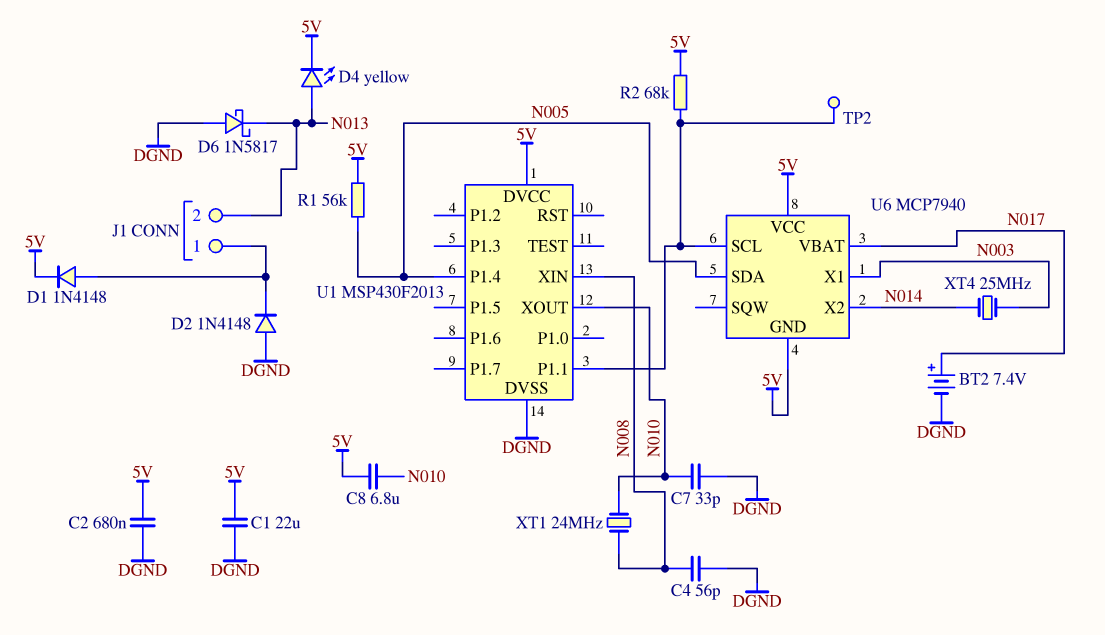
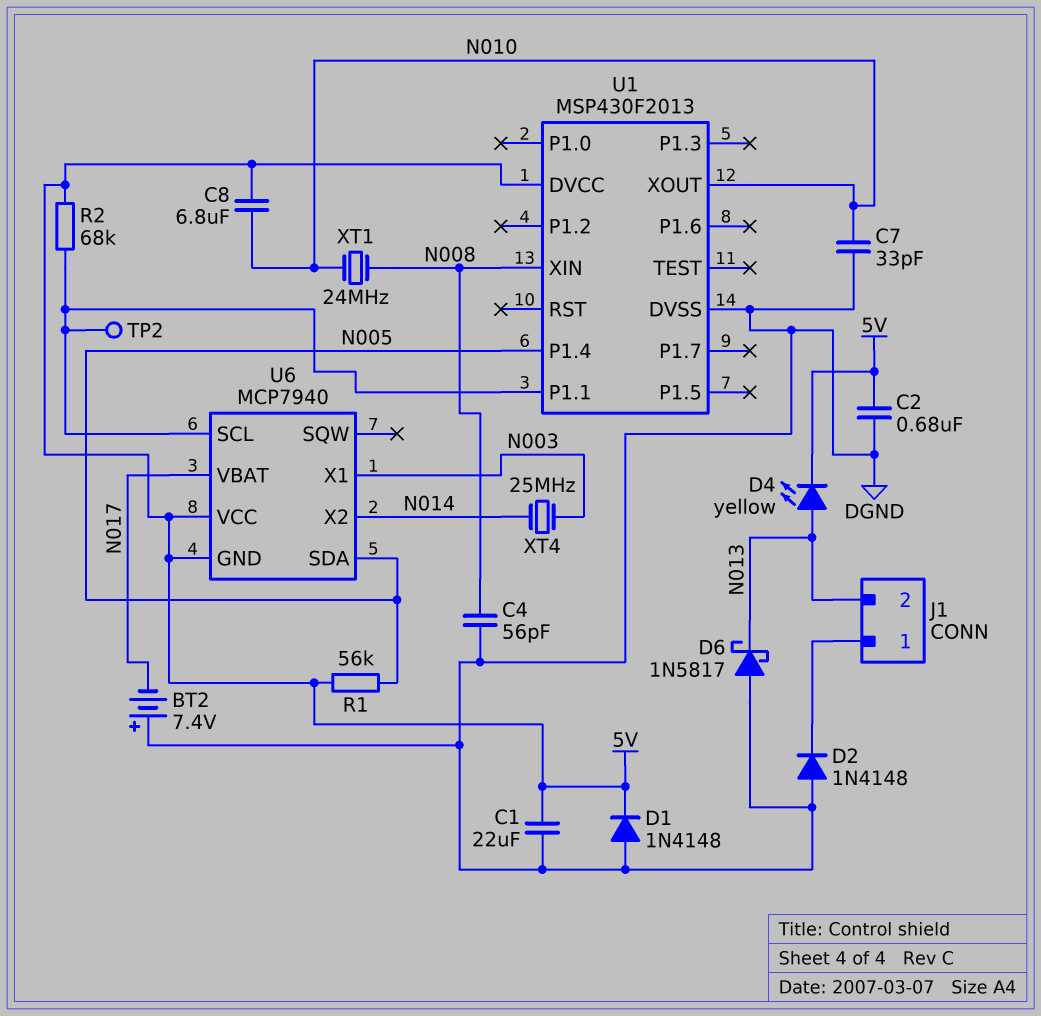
BT2: 7.4V (plus N017, minus DGND) -> 7.4V (plus DGND, minus N017)
D1: diode 1N4148 (A J1/1, K 5V) -> diode 1N4148 (A DGND, K 5V)

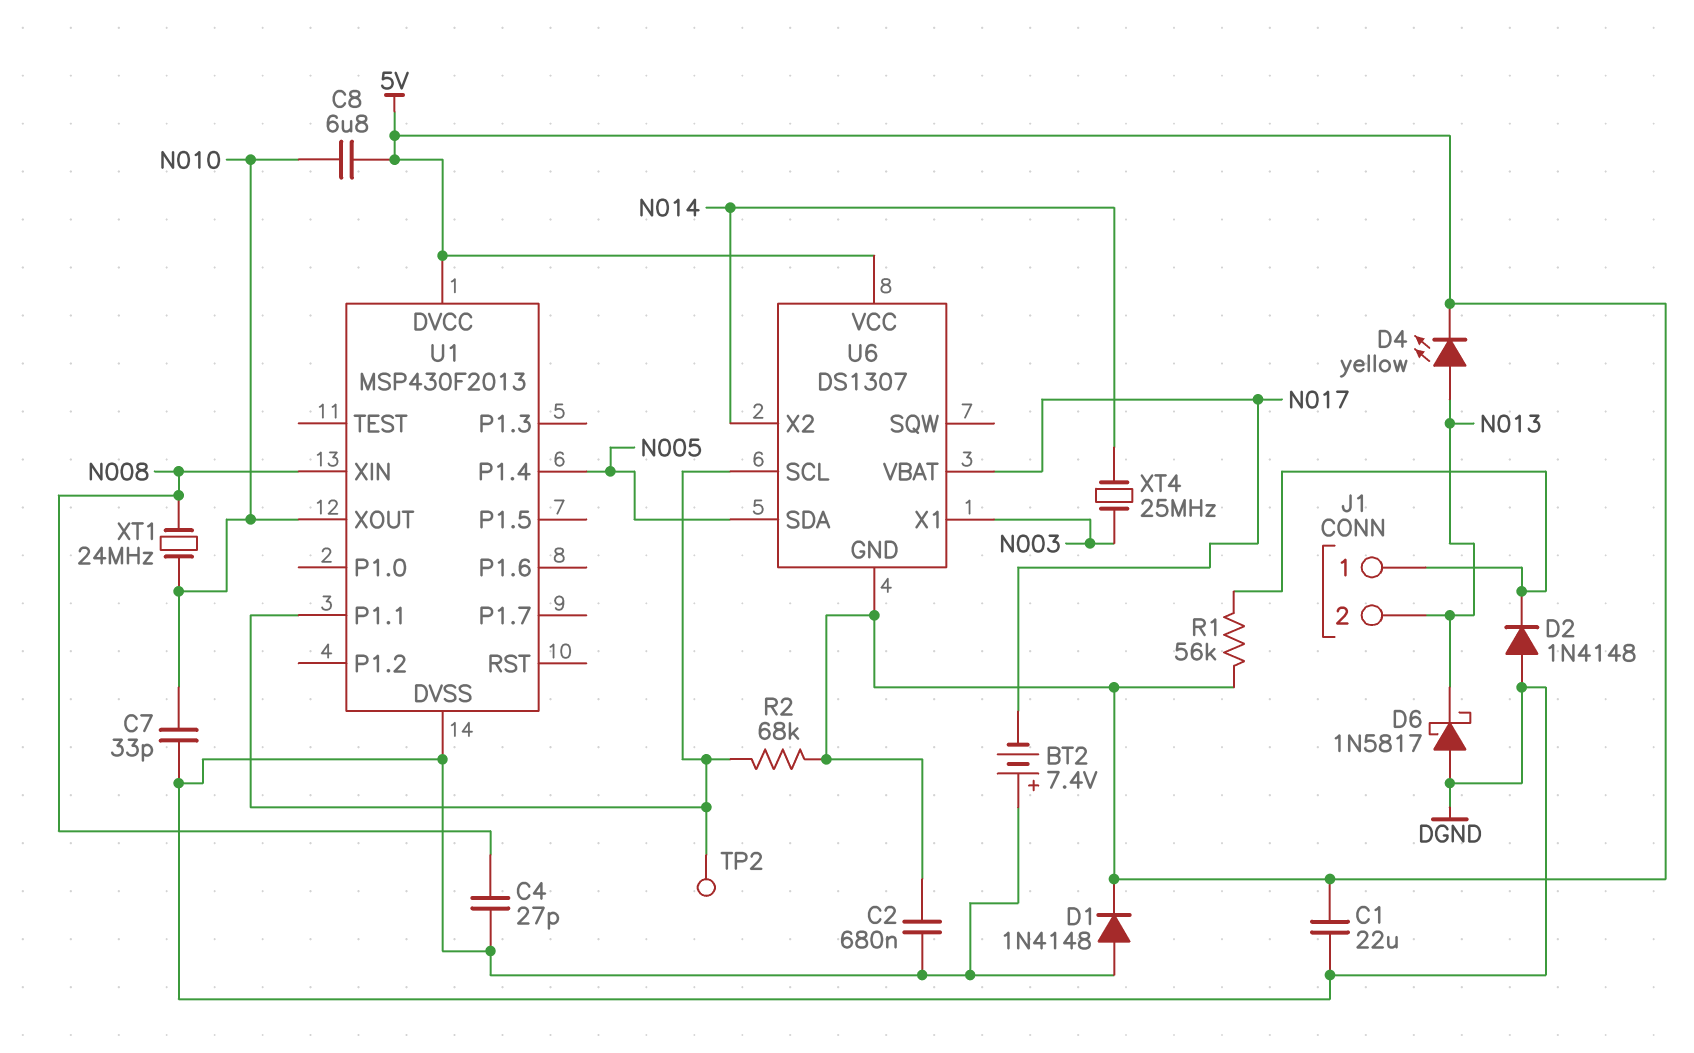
C4: 56pF (DGND, N008) -> 27pF (DGND, N008)
R1: 56k (5V, N005) -> 56k (5V, J1/1)
U6: MCP7940 -> DS1307

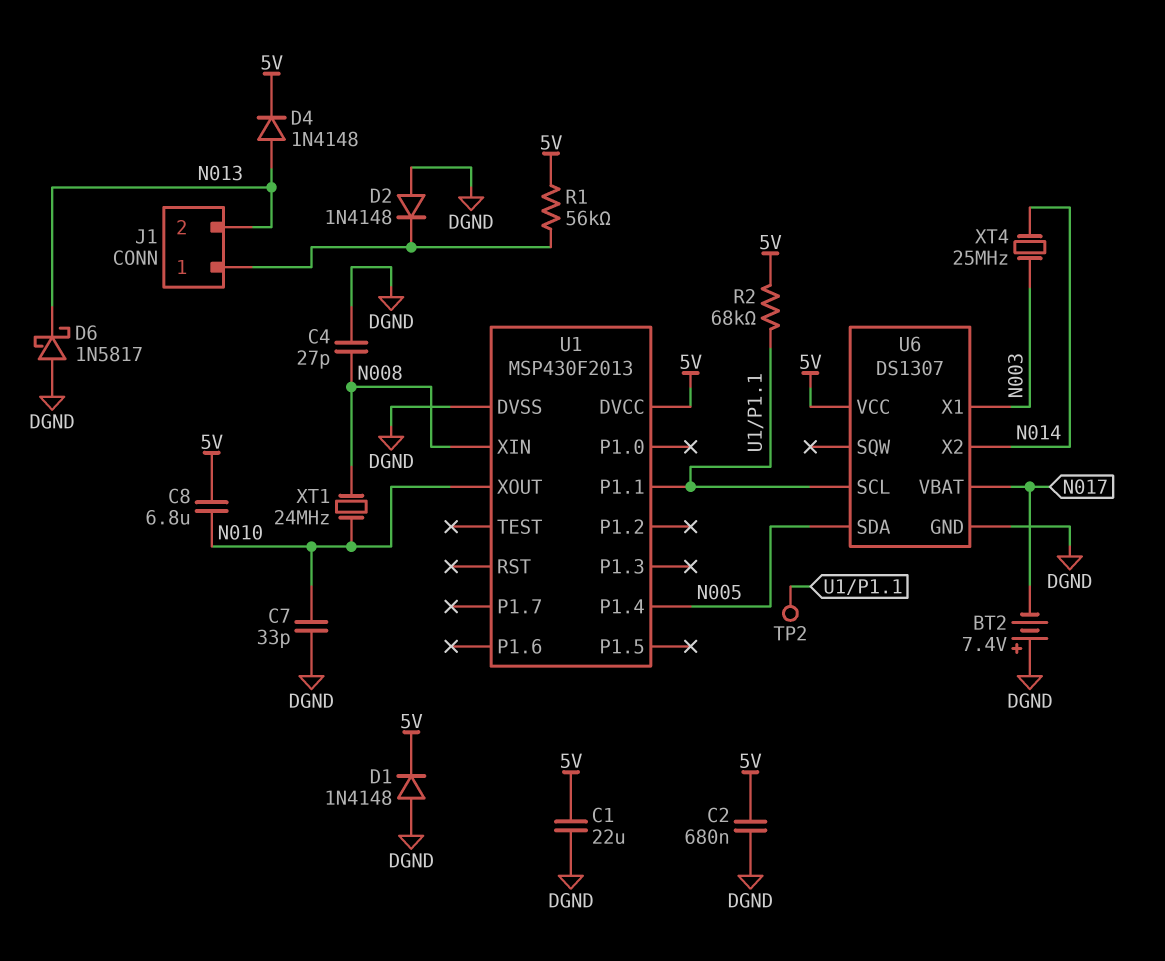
D4: LED yellow (A N013, K 5V) -> diode 1N4148 (A N013, K 5V)
U6 pin GND: 5V -> DGND

